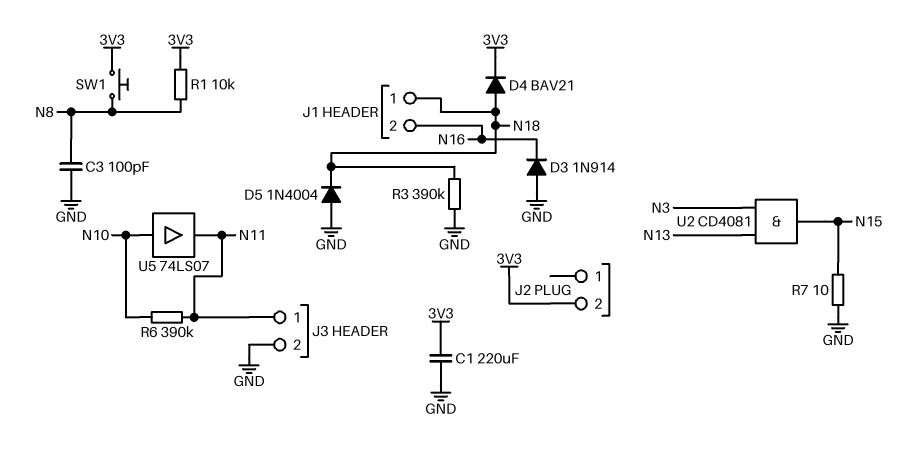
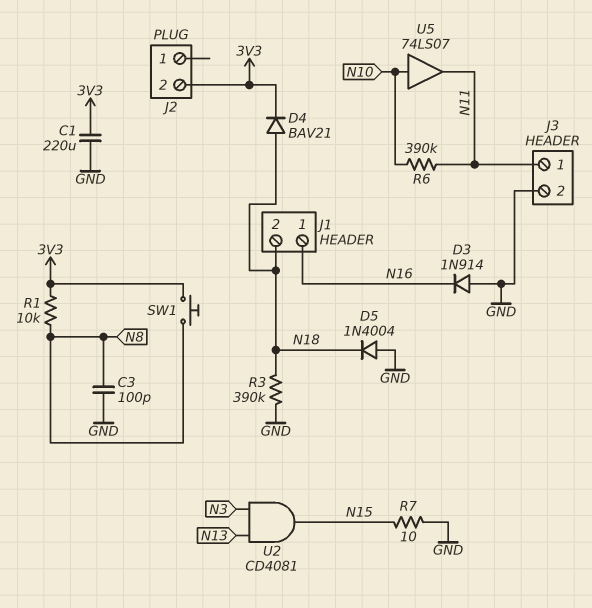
J1 pin 1: N18 -> N16
J1 pin 2: N16 -> N18

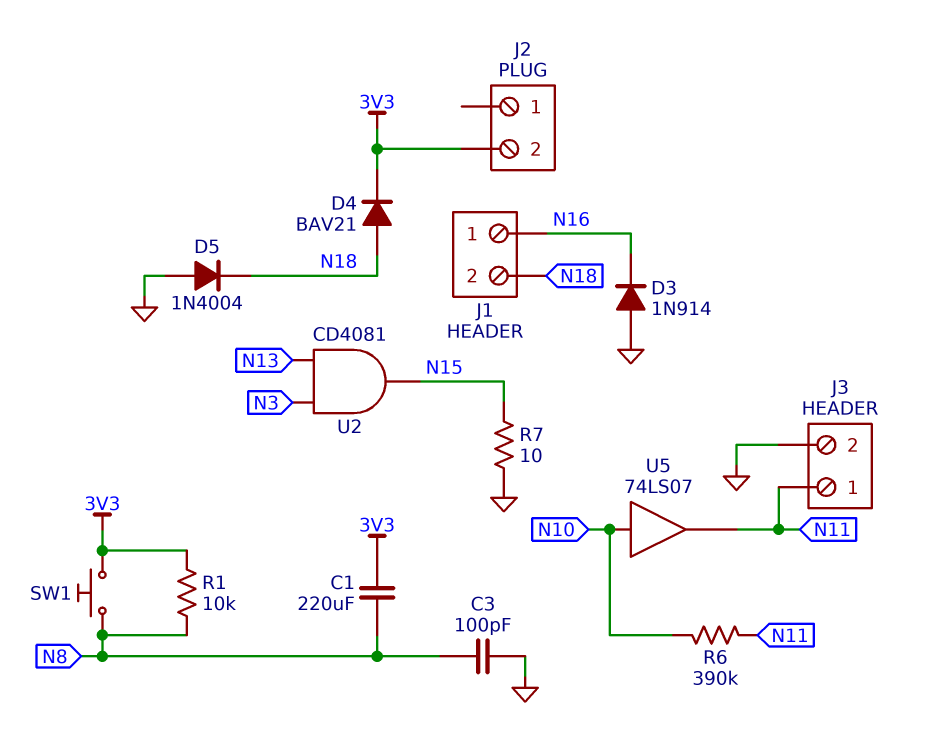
C1: 220uF (3V3, GND) -> 220uF (3V3, N8)
R3: 390k (GND, N18) -> none

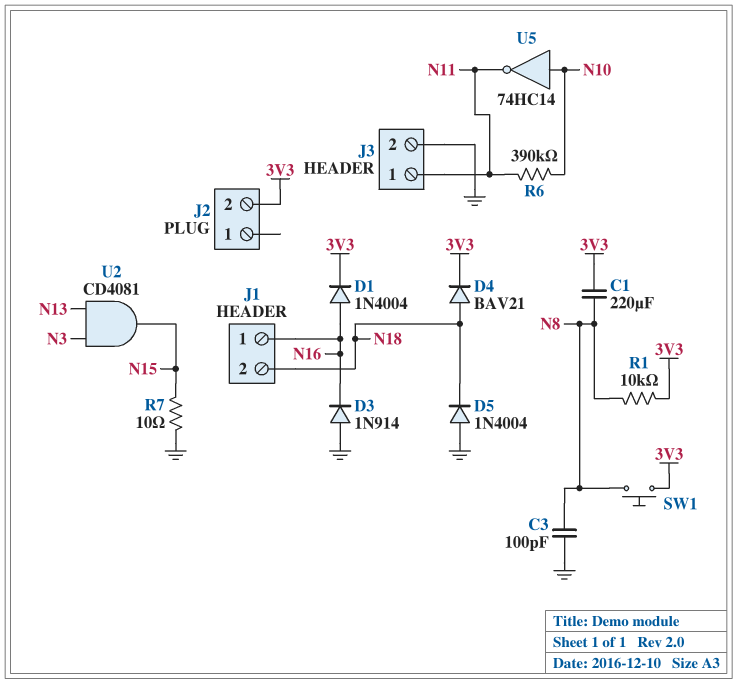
D1: none -> diode 1N4004 (A N16, K 3V3)
U5: buffer 74LS07 (in N10, out N11) -> NOT 74HC14 (in N10, out N11)

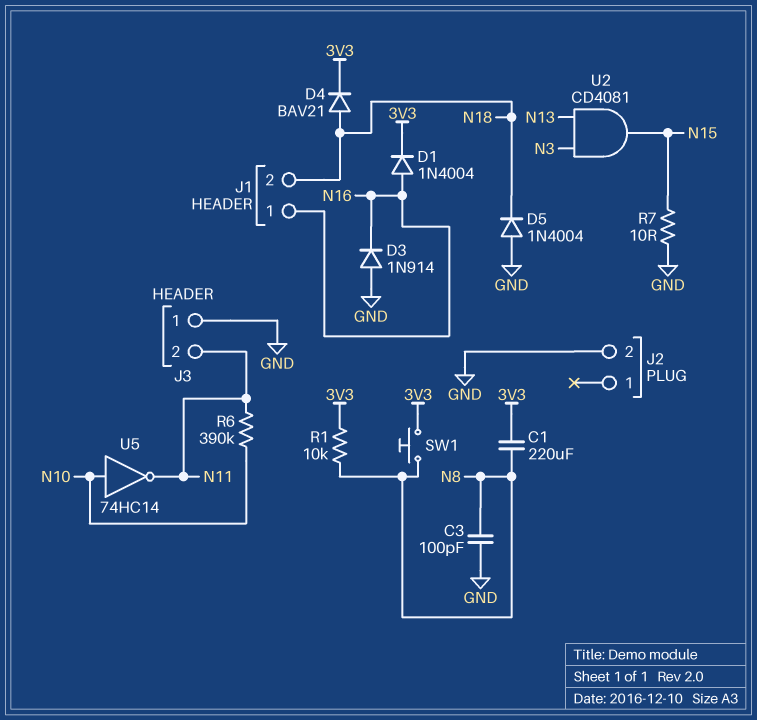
J2 pin 2: 3V3 -> GND
J3 pin 1: N11 -> GND
J3 pin 2: GND -> N11

